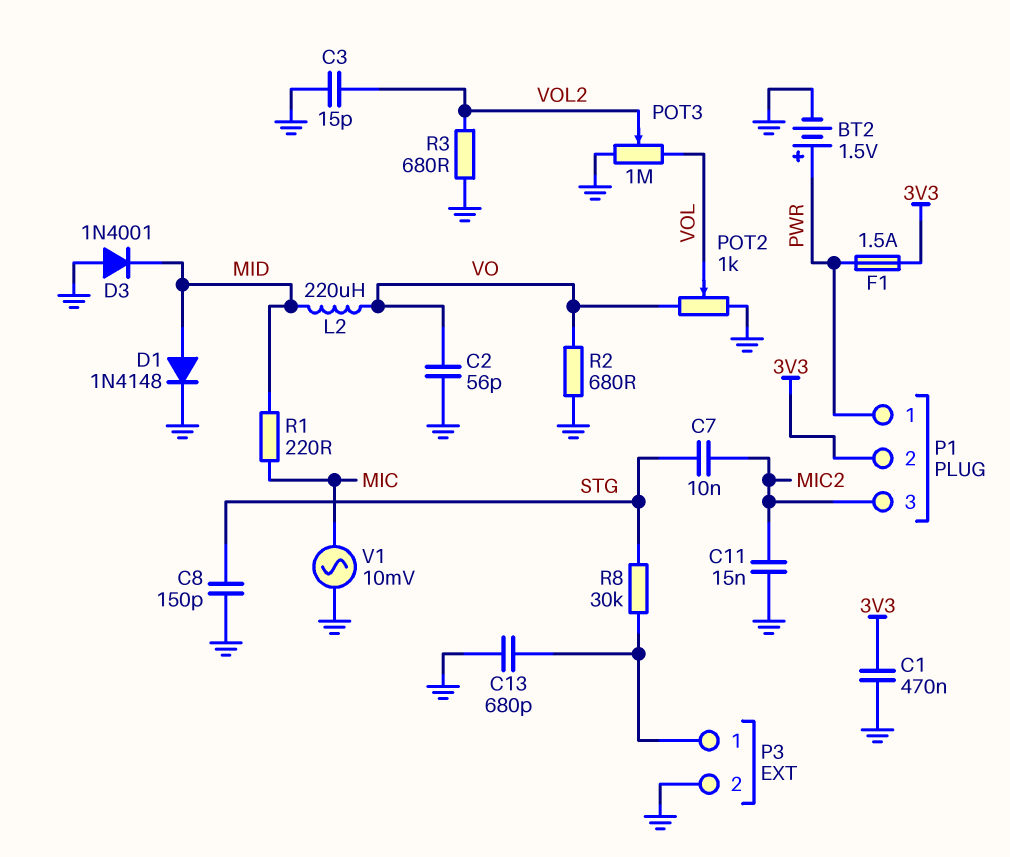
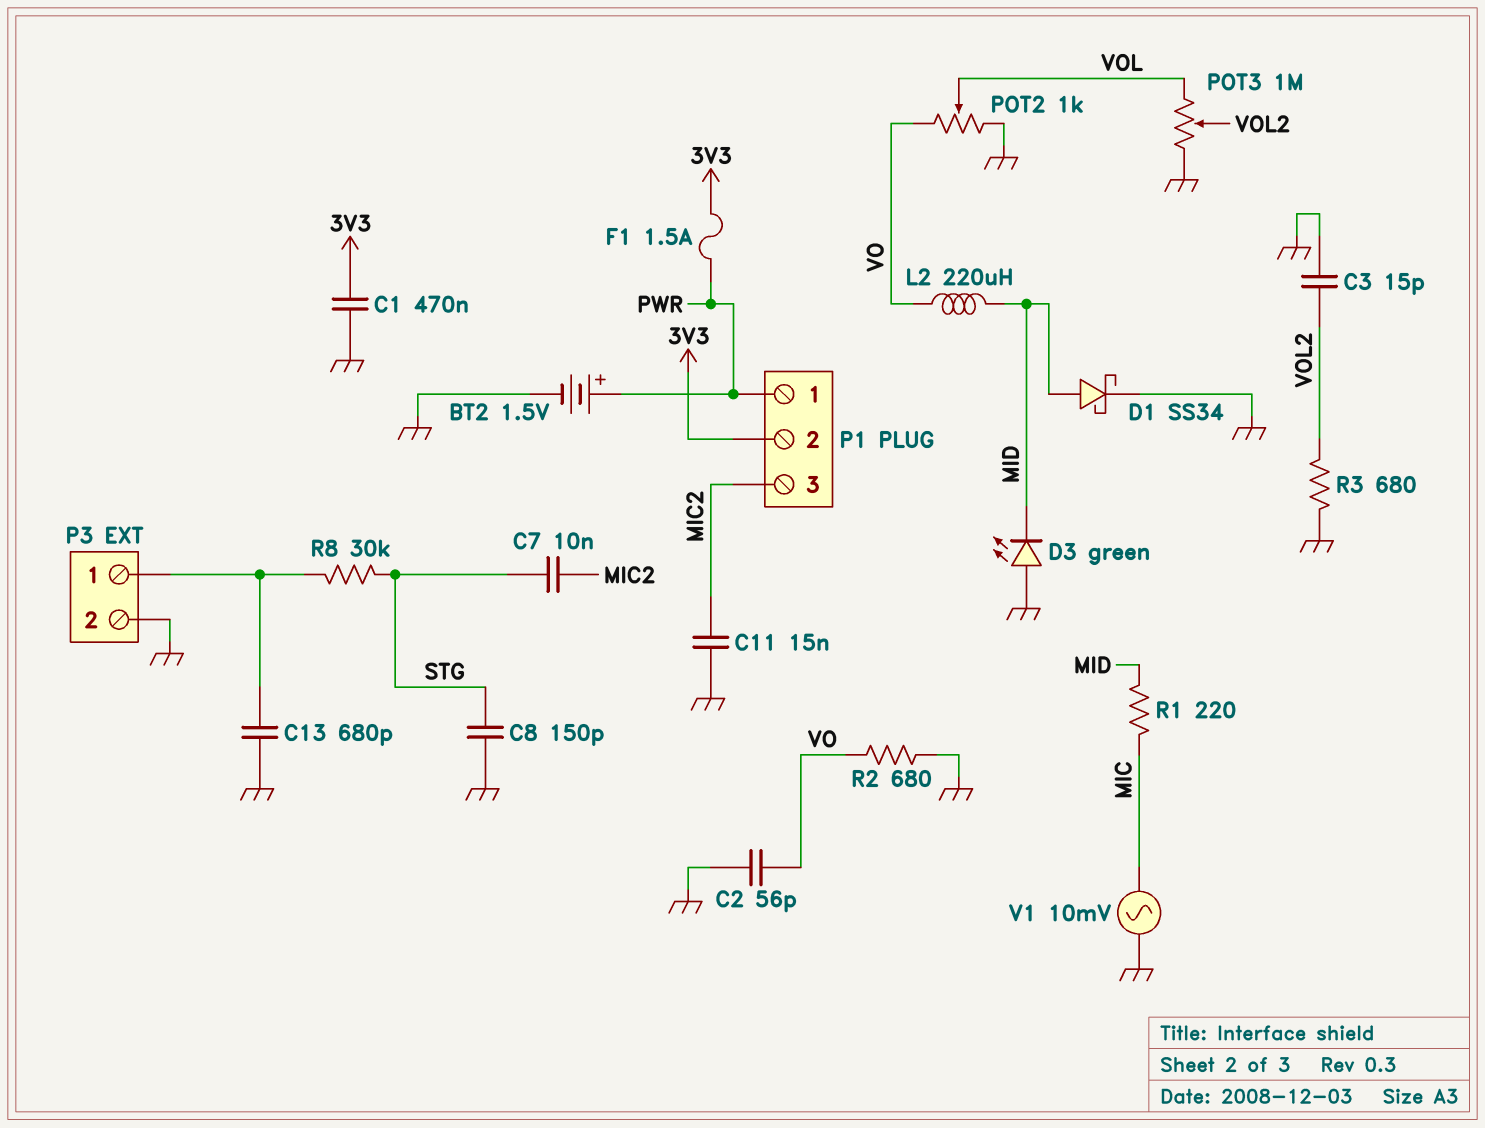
D1: diode 1N4148 (A MID, K GND) -> schottky SS34 (A MID, K GND)
D3: diode 1N4001 (A GND, K MID) -> LED green (A GND, K MID)

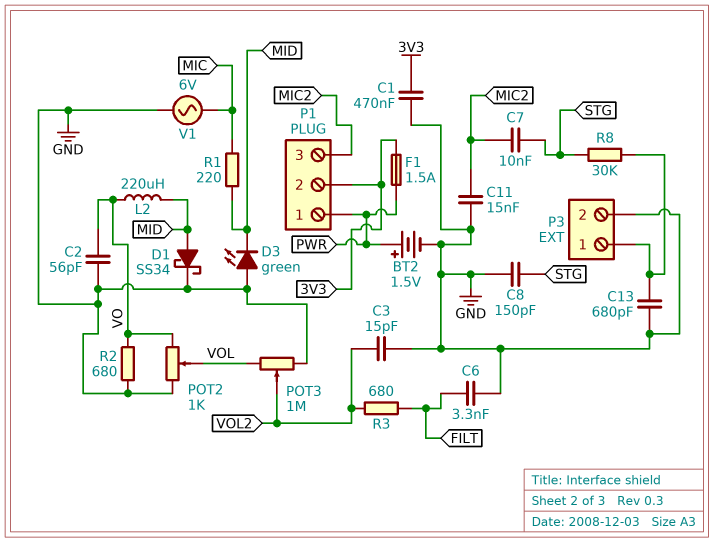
C6: none -> 3.3nF (FILT, GND)
R3: 680 (GND, VOL2) -> 680 (FILT, VOL2)
V1: AC 10mV (GND, MIC) -> AC 6V (GND, MIC)

